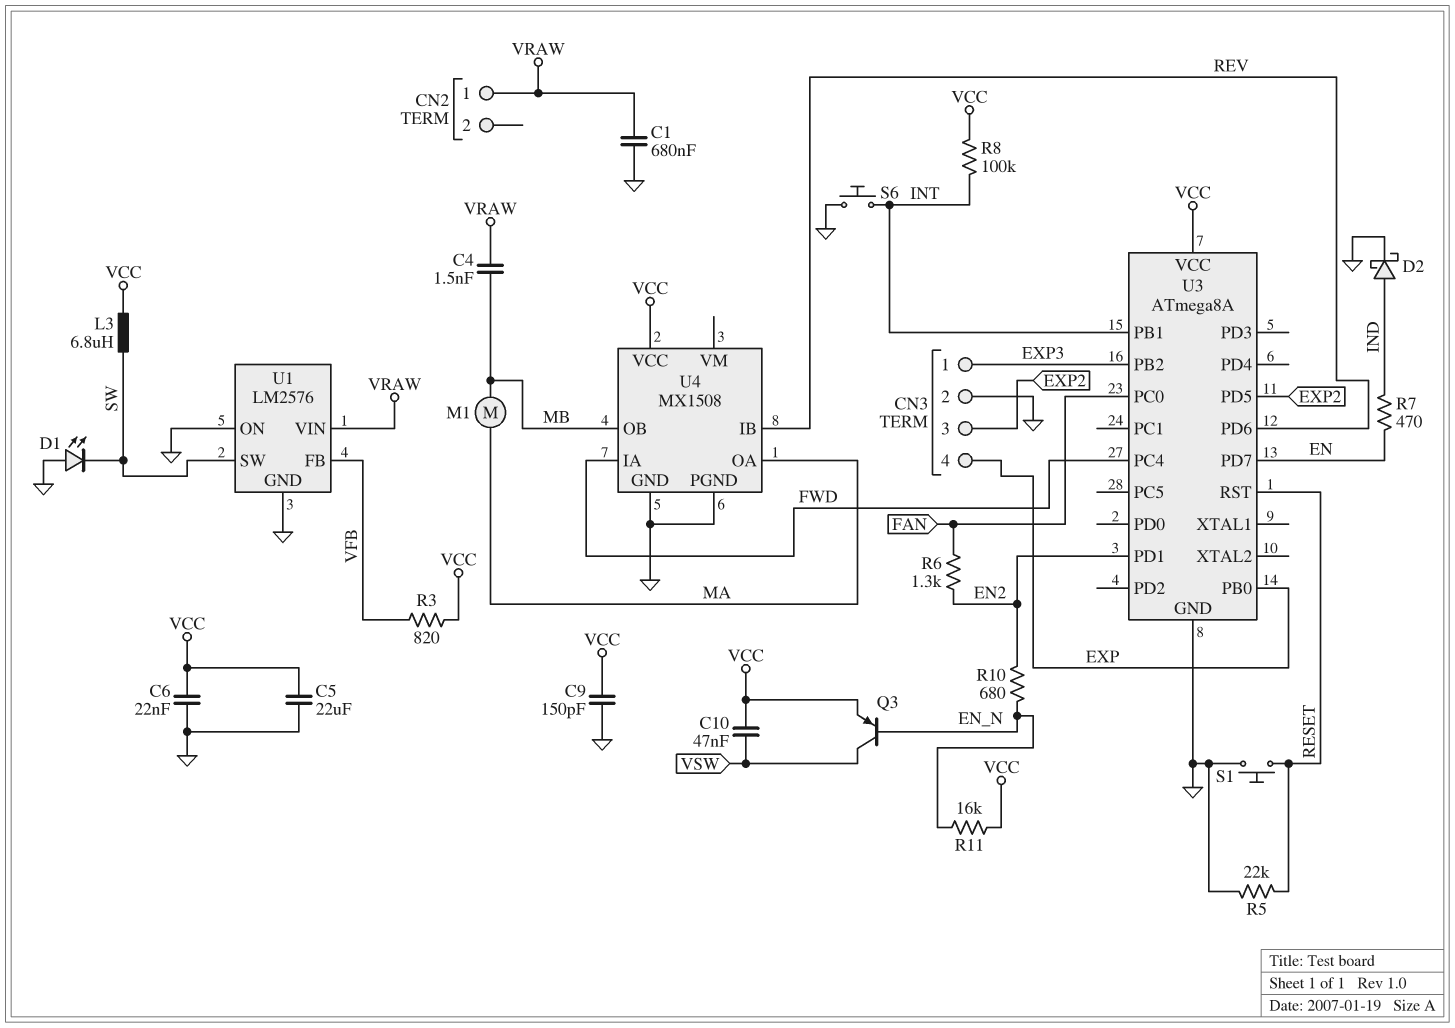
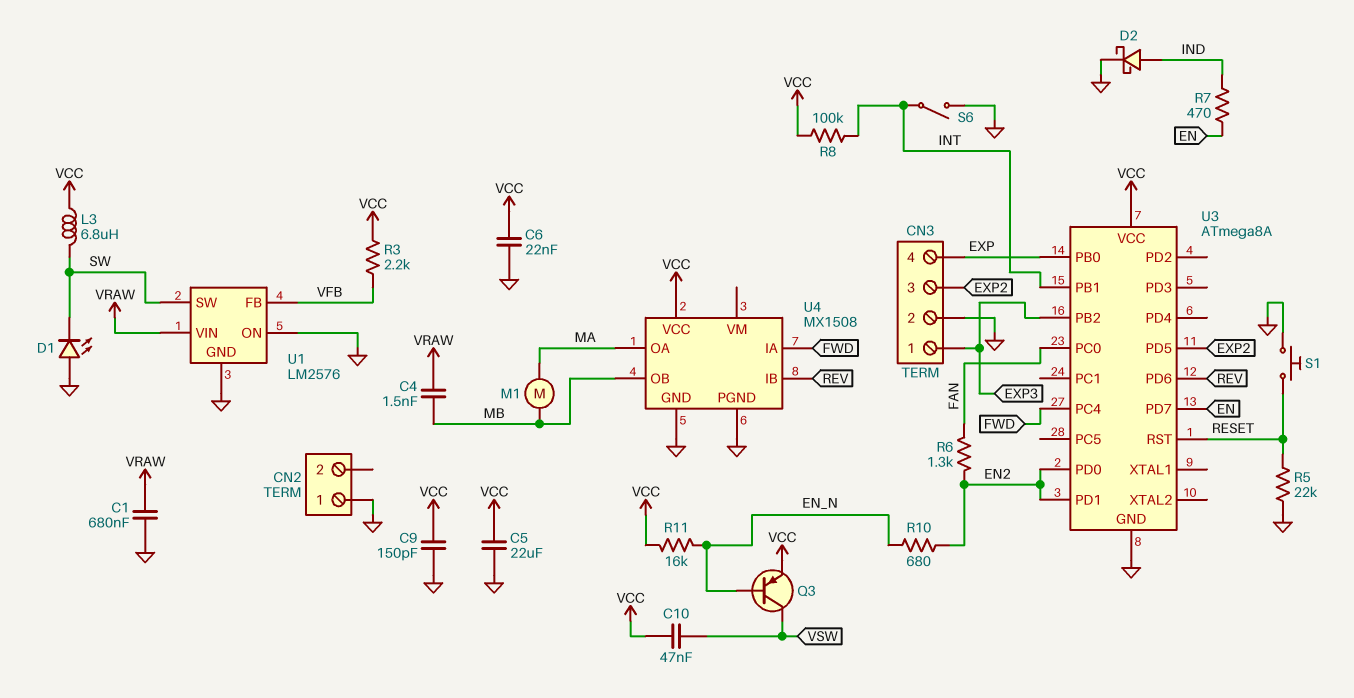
CN2 pin 1: VRAW -> GND
R3: 820 (VCC, VFB) -> 2.2k (VCC, VFB)
S6: button (GND, INT) -> switch (GND, INT)
U3 pin PD0: none -> EN2

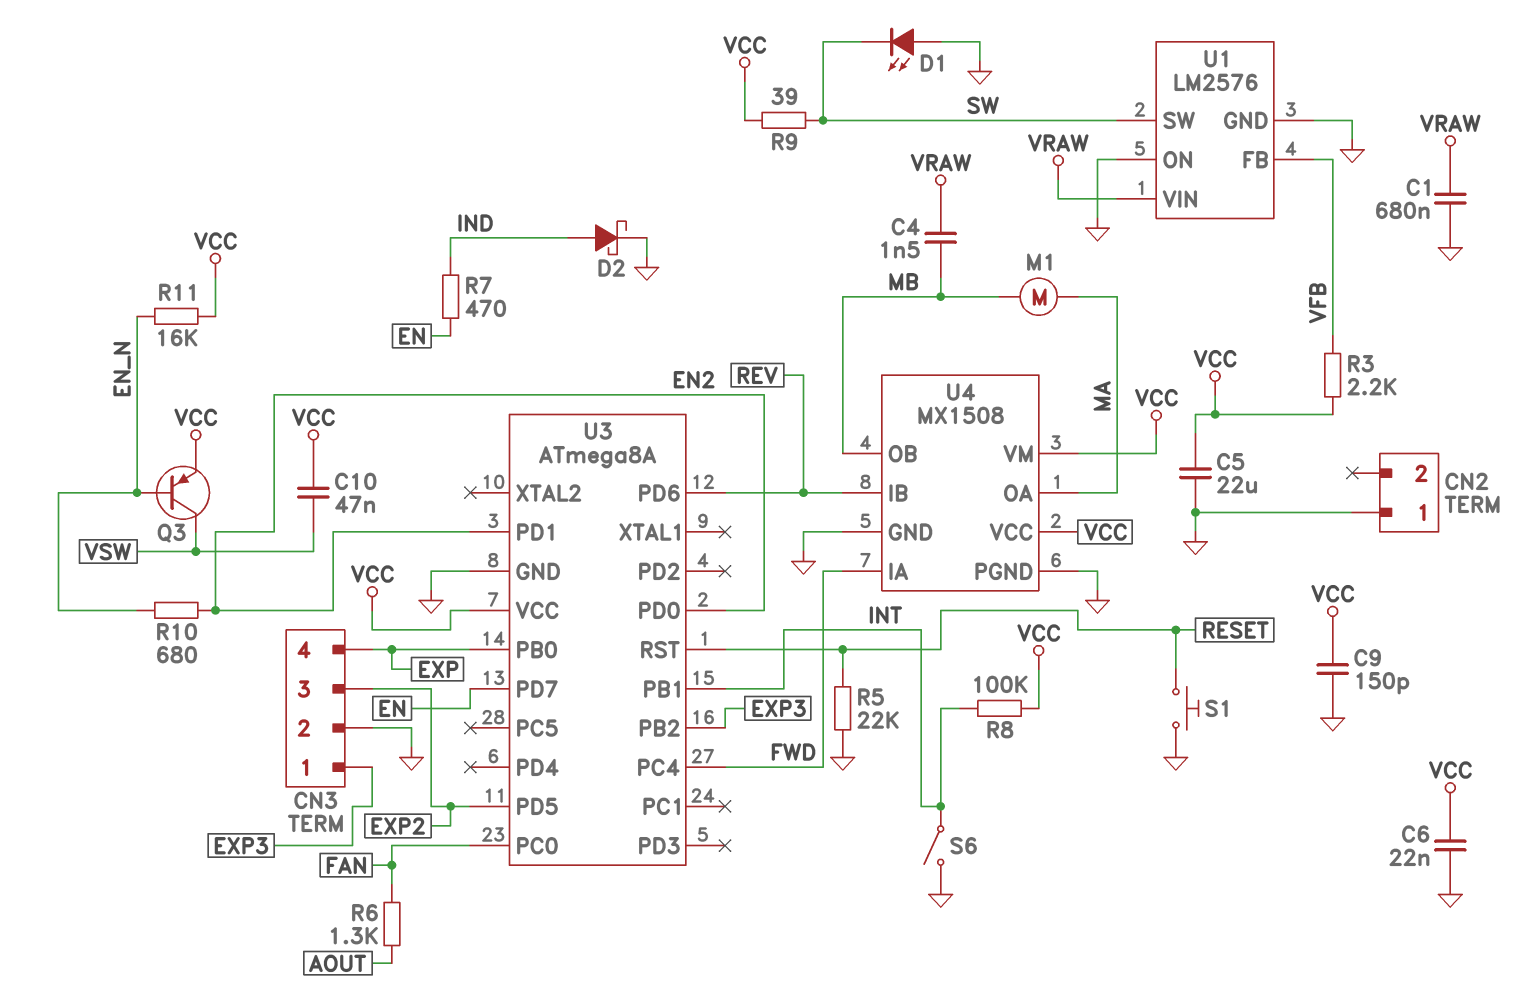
L3: 6.8uH (SW, VCC) -> none
R6: 1.3k (EN2, FAN) -> 1.3k (AOUT, FAN)
R9: none -> 39 (SW, VCC)
U4 pin VM: none -> VCC

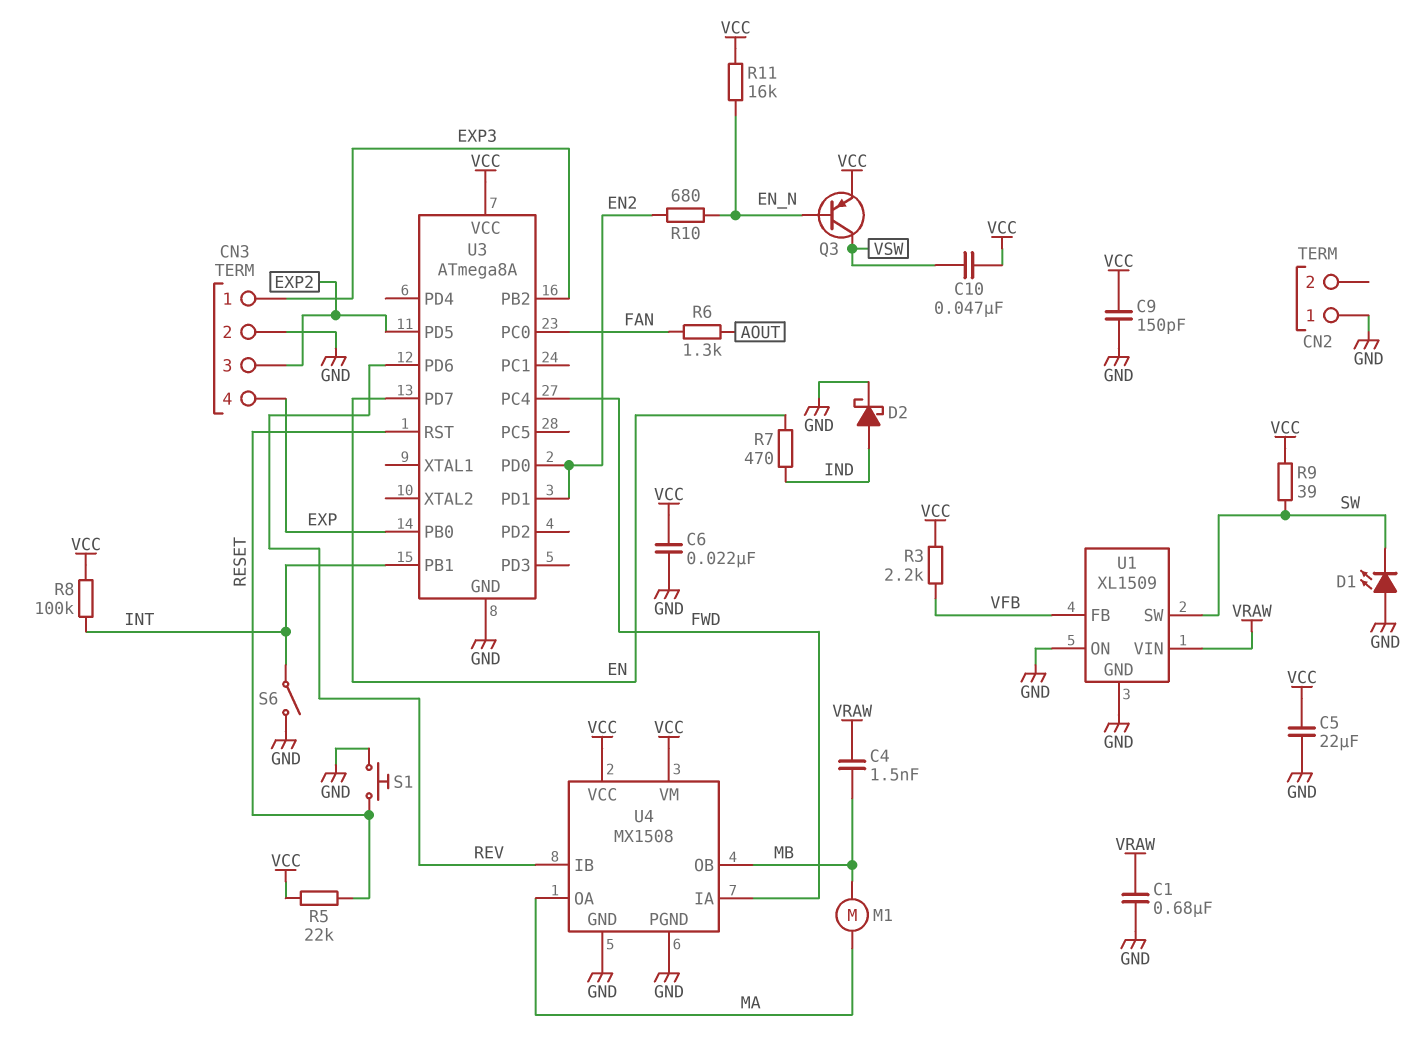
R5: 22k (GND, RESET) -> 22k (RESET, VCC)
U1: LM2576 -> XL1509

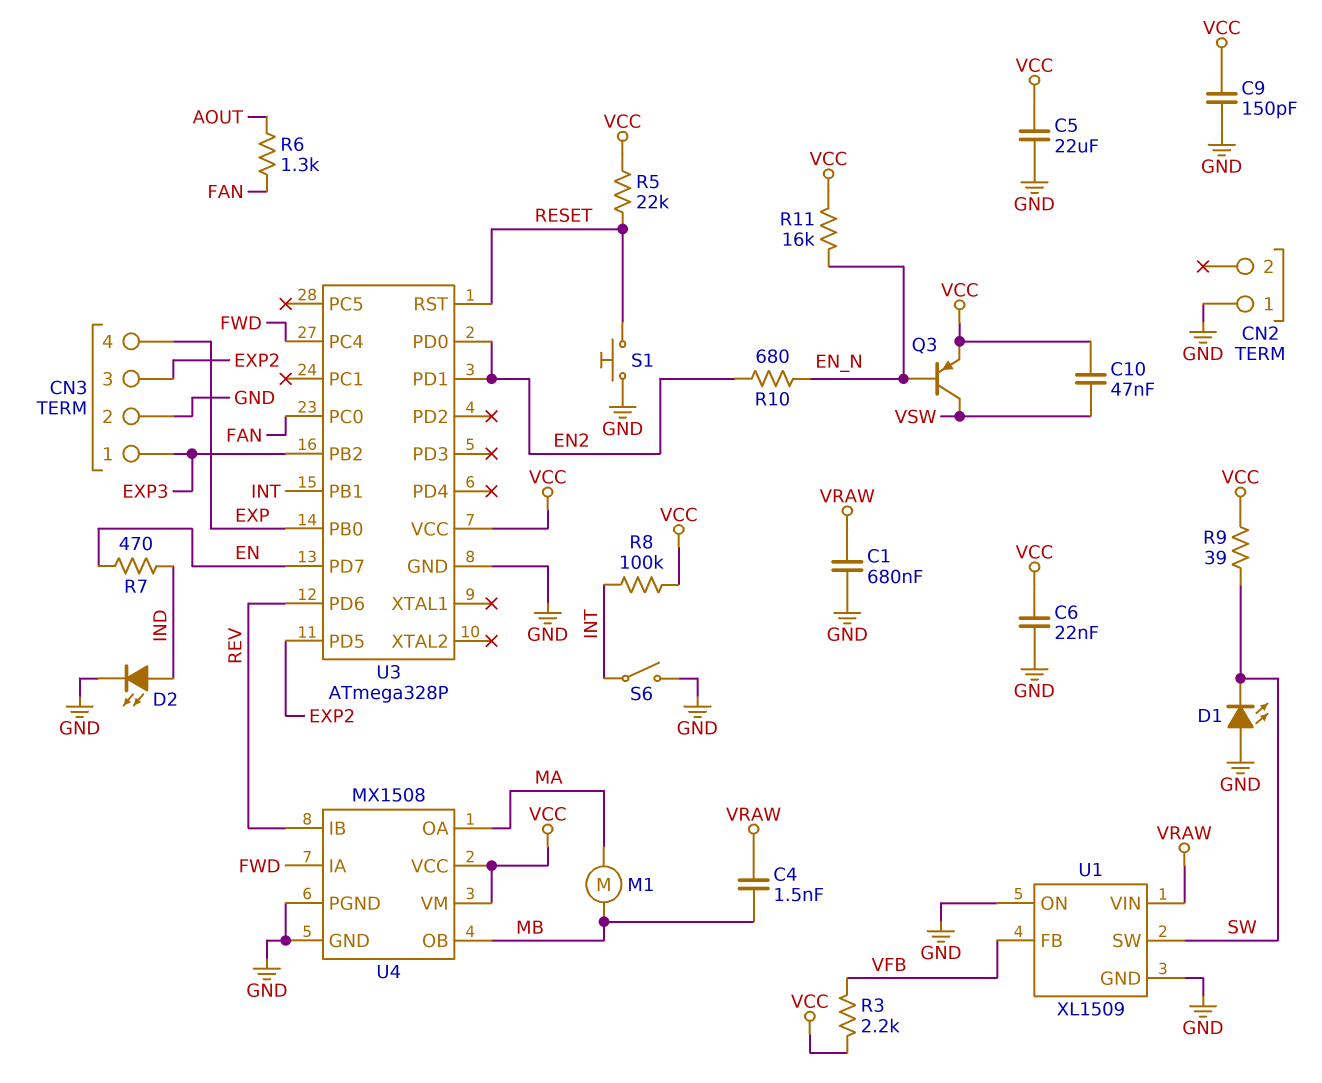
D2: schottky (A IND, K GND) -> LED (A IND, K GND)
U3: ATmega8A -> ATmega328P

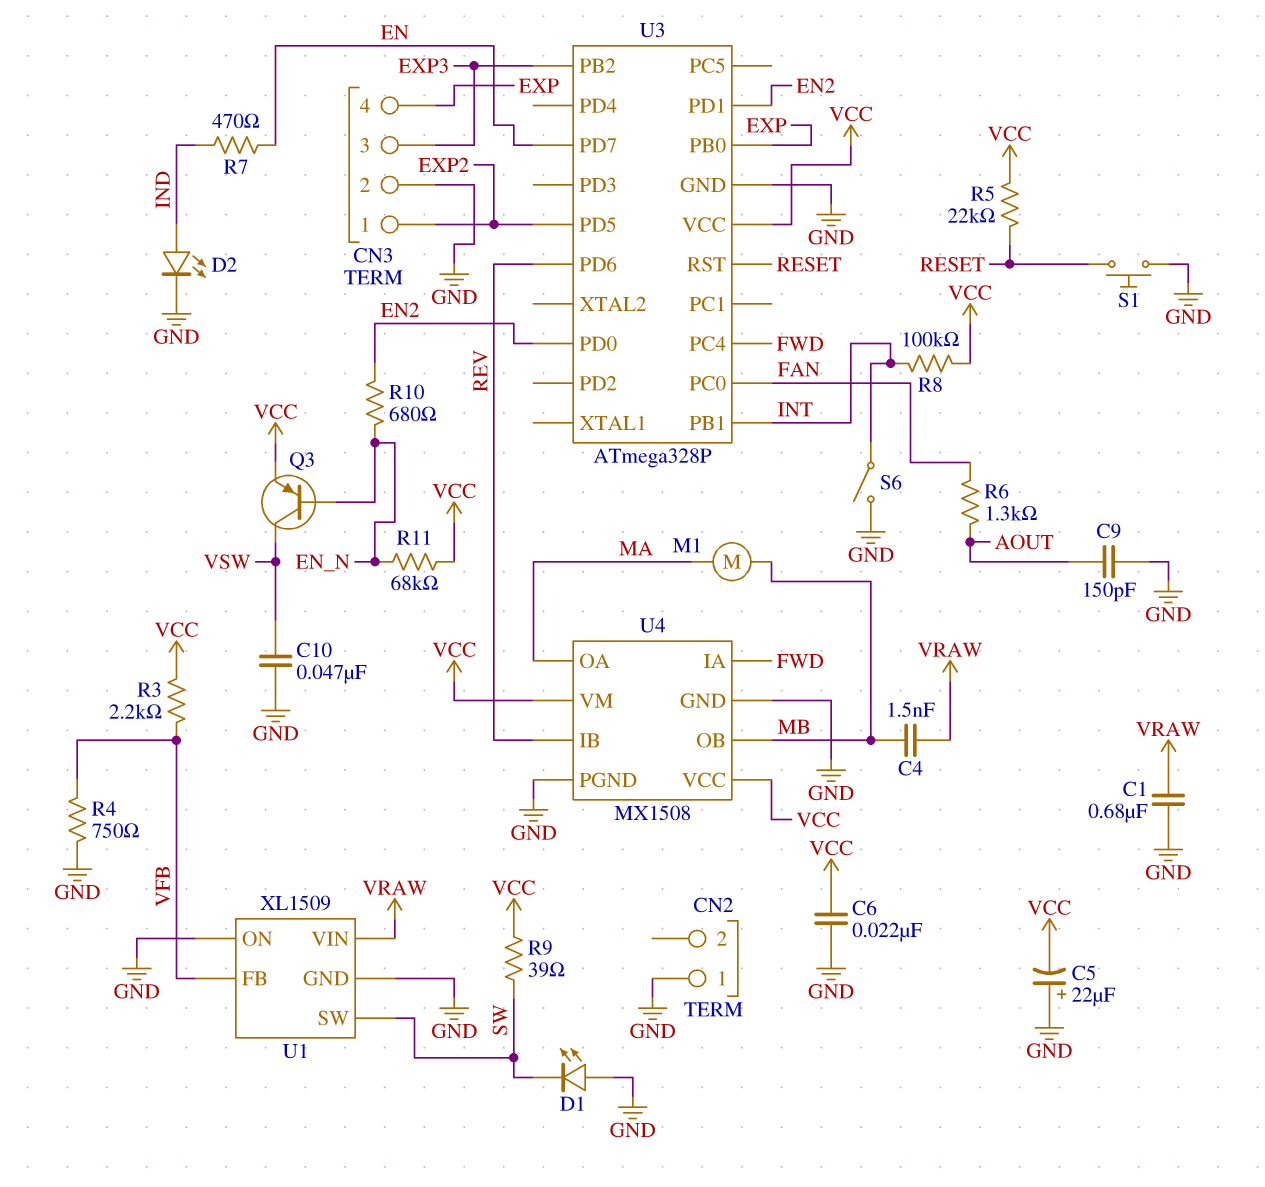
C5: 22uF (GND, VCC) -> 22uF (plus GND, minus VCC)
C9: 150pF (GND, VCC) -> 150pF (AOUT, GND)
C10: 47nF (VCC, VSW) -> 47nF (GND, VSW)
CN3 pin 1: EXP3 -> EXP2
CN3 pin 3: EXP2 -> EXP3
R4: none -> 750 (GND, VFB)
R11: 16k (EN_N, VCC) -> 68k (EN_N, VCC)

